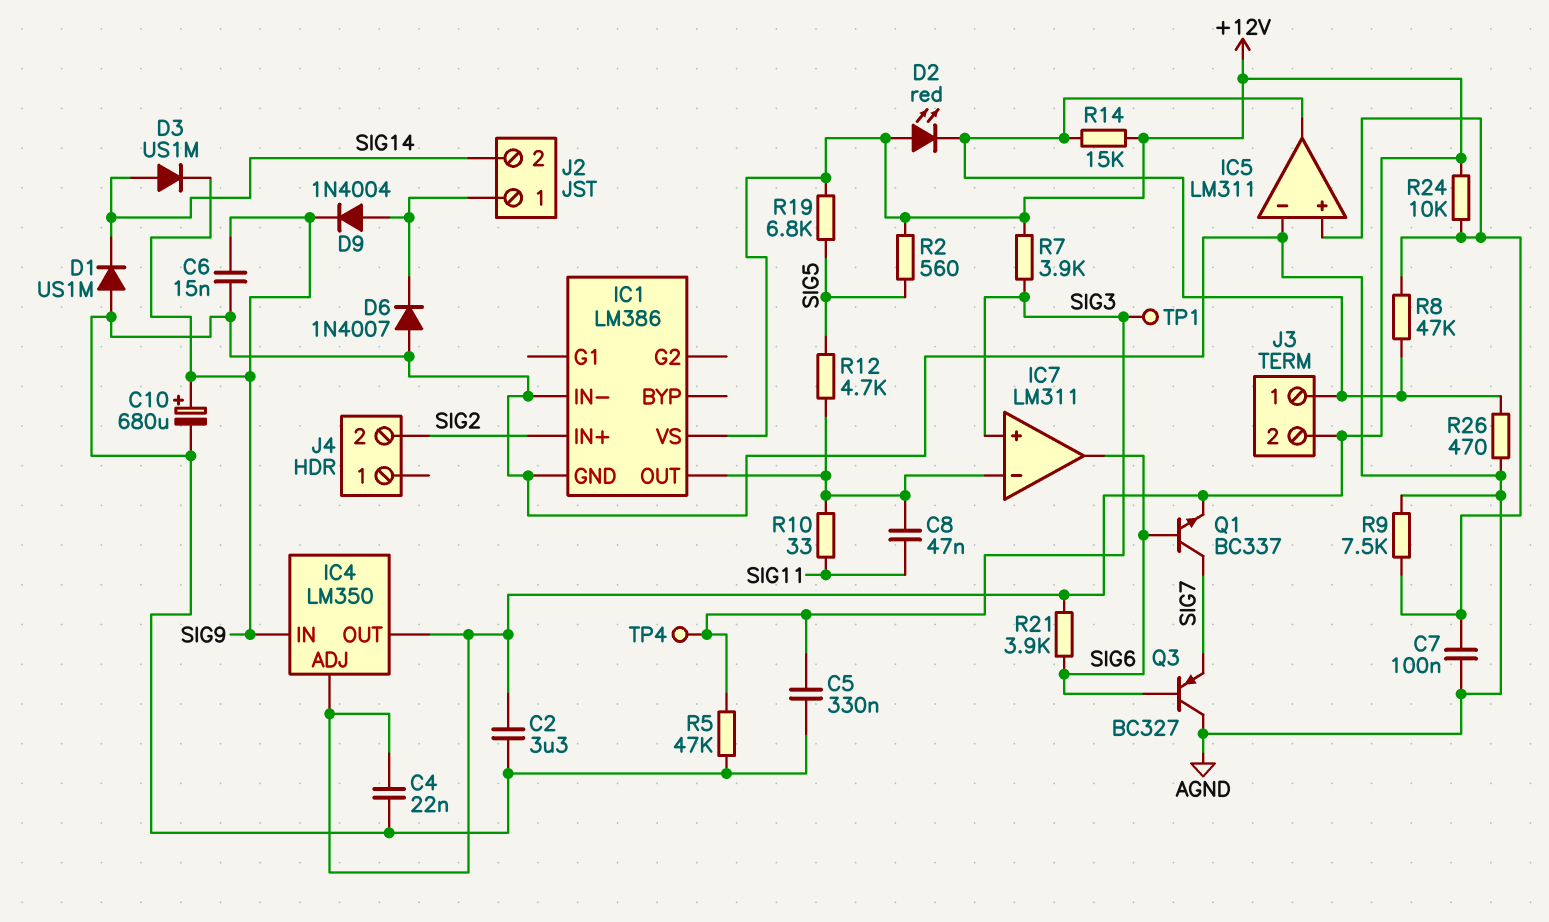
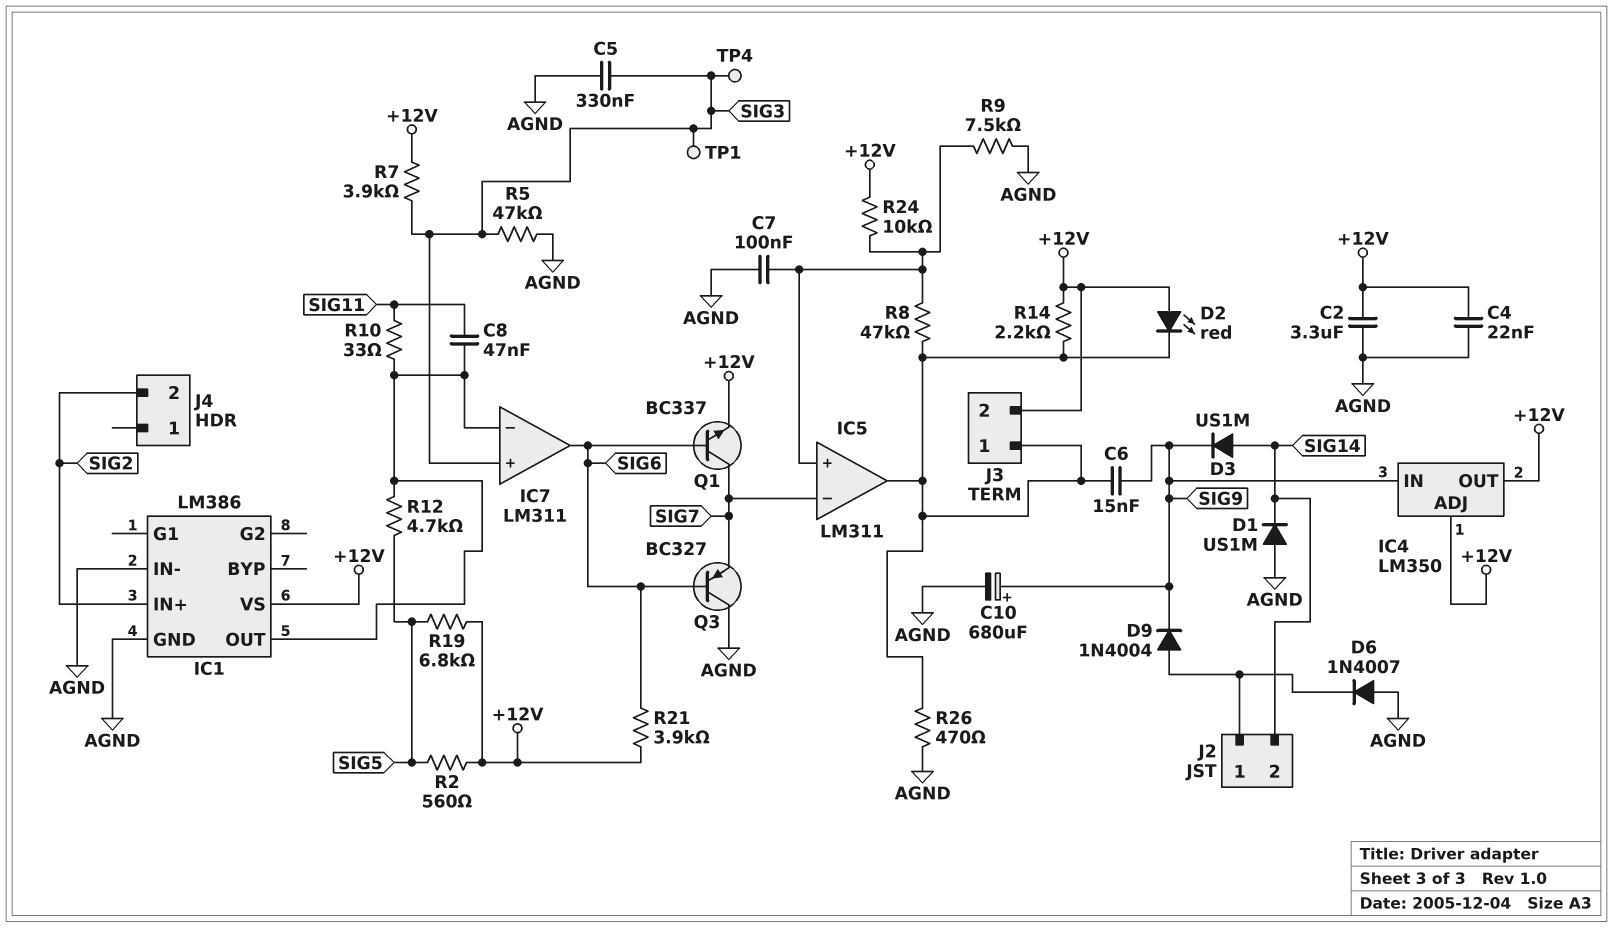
C6: 15nF (AGND, SIG9) -> 15nF (IC5/out, SIG9)
IC5 pin in-: AGND -> SIG7
R14: 15k (+12V, IC5/out) -> 2.2k (+12V, IC5/out)

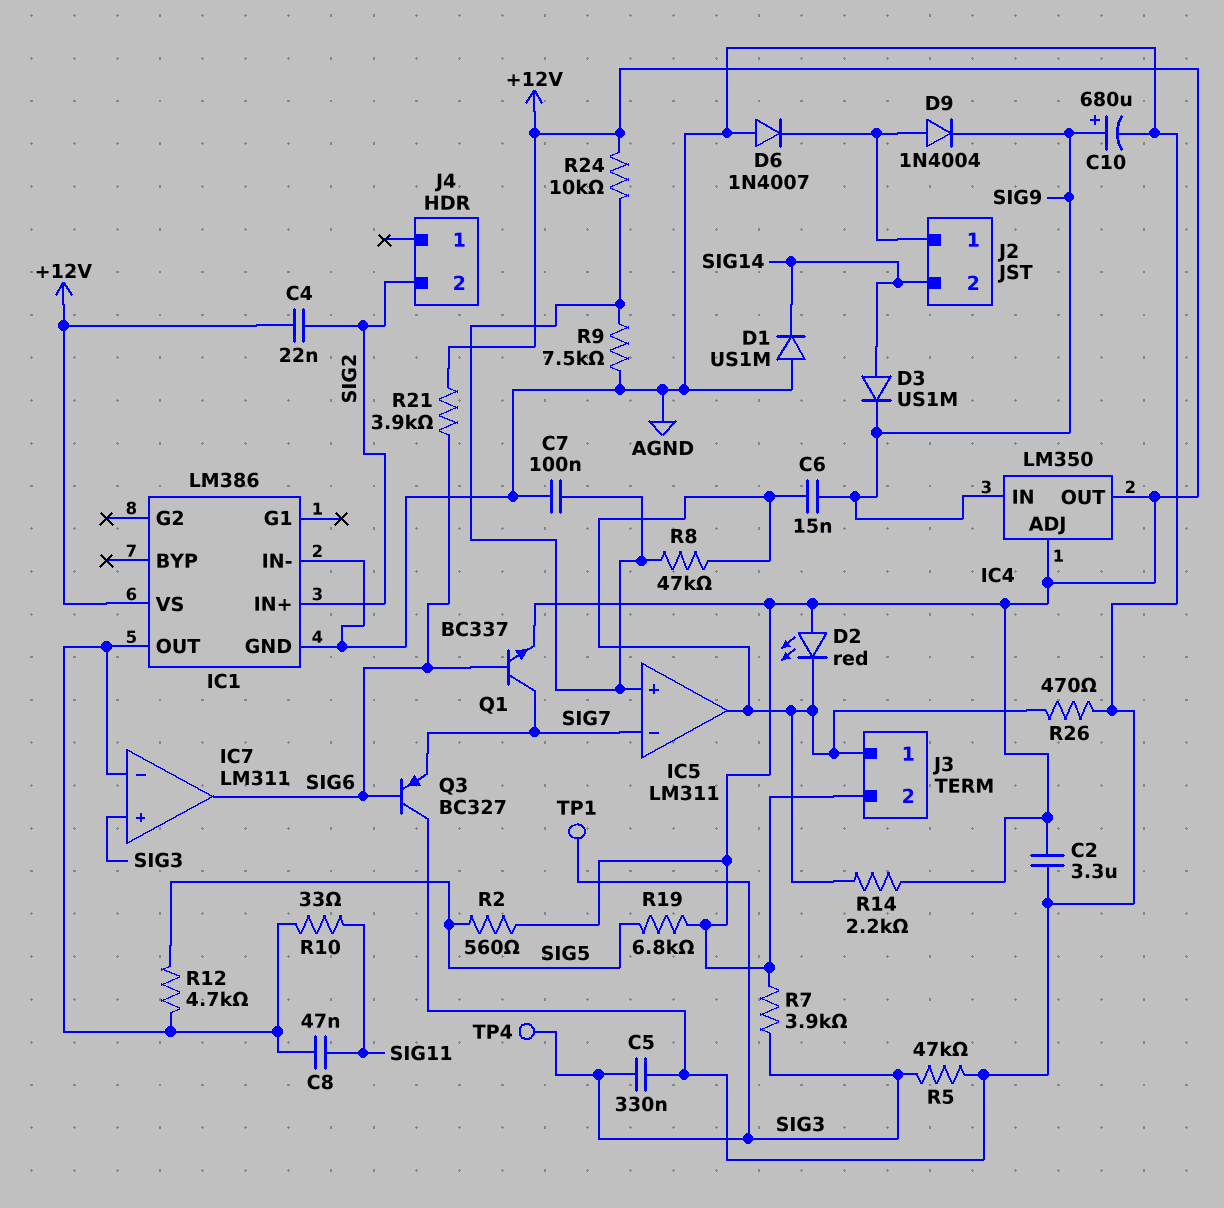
C4: 22nF (+12V, AGND) -> 22nF (+12V, SIG2)

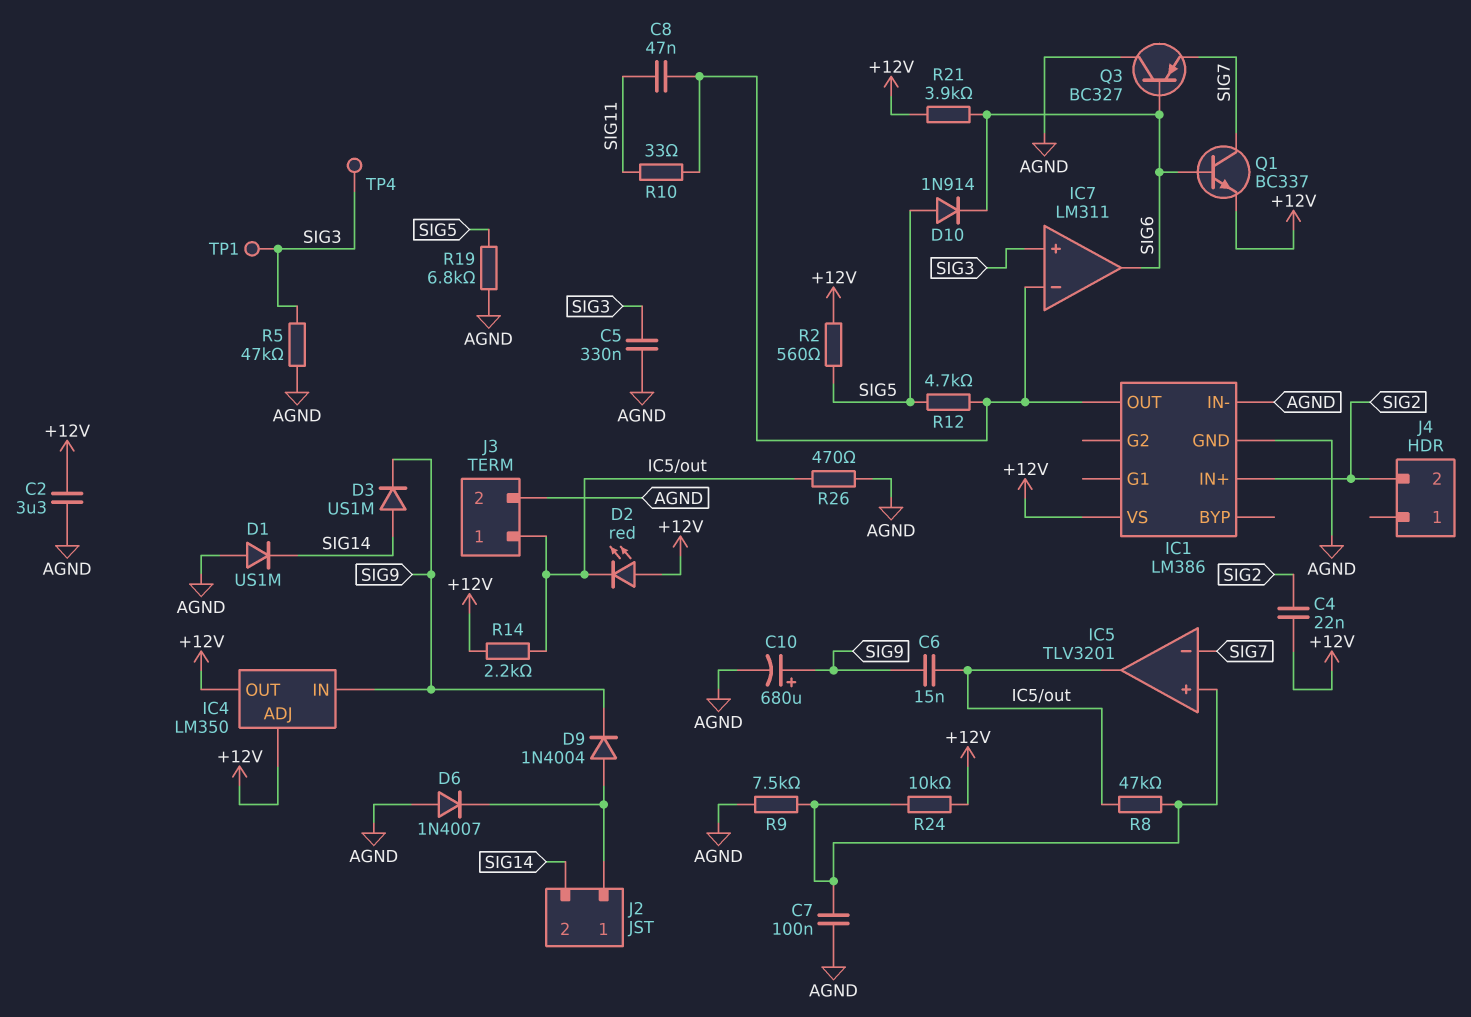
D10: none -> diode 1N914 (A SIG5, K SIG6)
IC5: LM311 -> TLV3201
J3 pin 2: +12V -> AGND
R7: 3.9k (+12V, SIG3) -> none
R19: 6.8k (+12V, SIG5) -> 6.8k (AGND, SIG5)

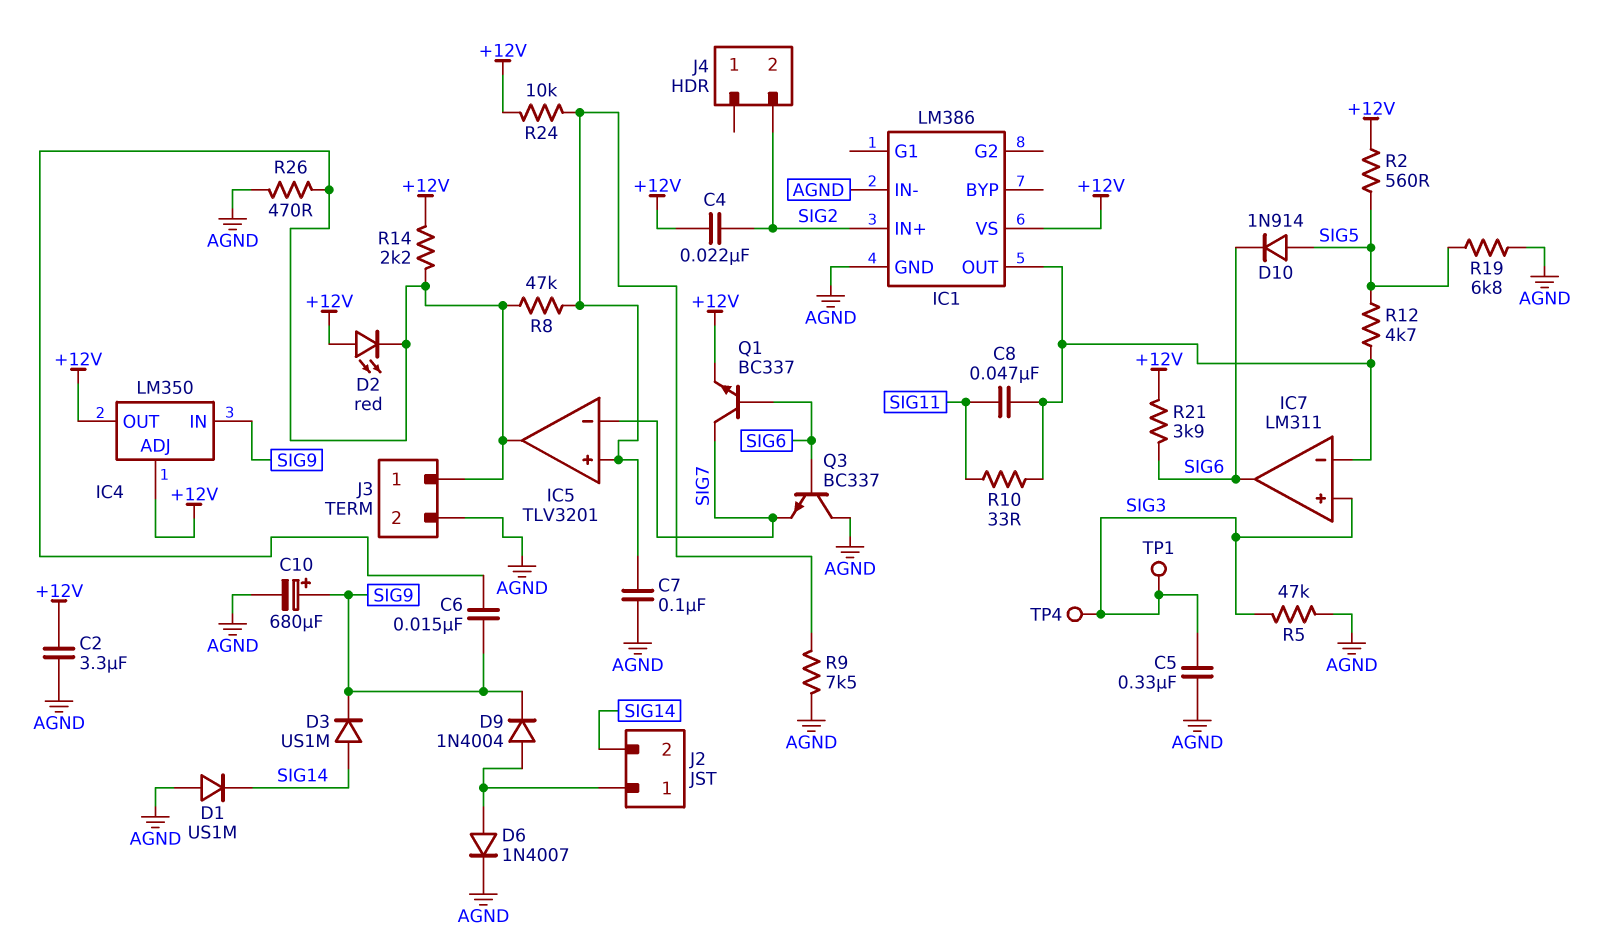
D6: diode 1N4007 (A AGND, K J2/1) -> diode 1N4007 (A J2/1, K AGND)
Q3: PNP BC327 (B SIG6, C AGND, E SIG7) -> NPN BC337 (B SIG6, C AGND, E SIG7)

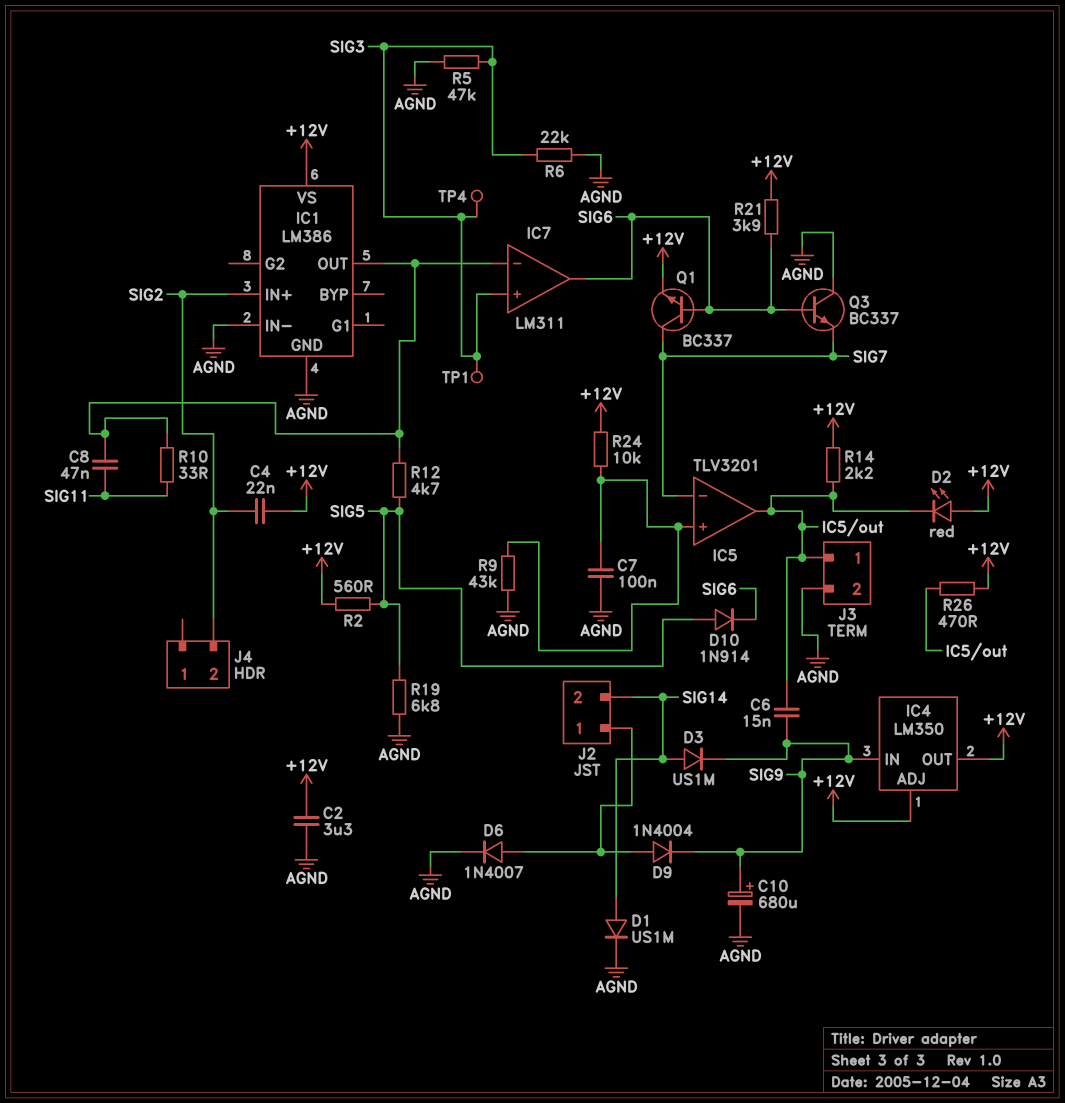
C5: 330nF (AGND, SIG3) -> none
D1: diode US1M (A AGND, K SIG14) -> diode US1M (A SIG14, K AGND)
R6: none -> 22k (AGND, SIG3)
R8: 47k (IC5/in+, IC5/out) -> none
R9: 7.5k (AGND, IC5/in+) -> 43k (AGND, IC5/in+)
R26: 470 (AGND, IC5/out) -> 470 (+12V, IC5/out)

